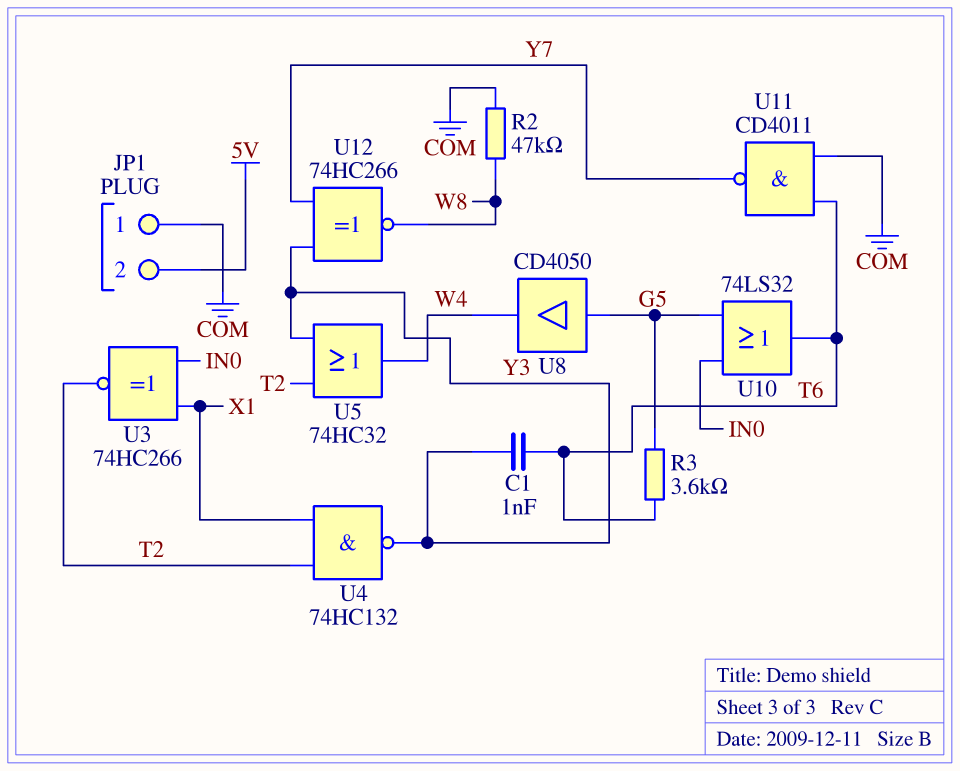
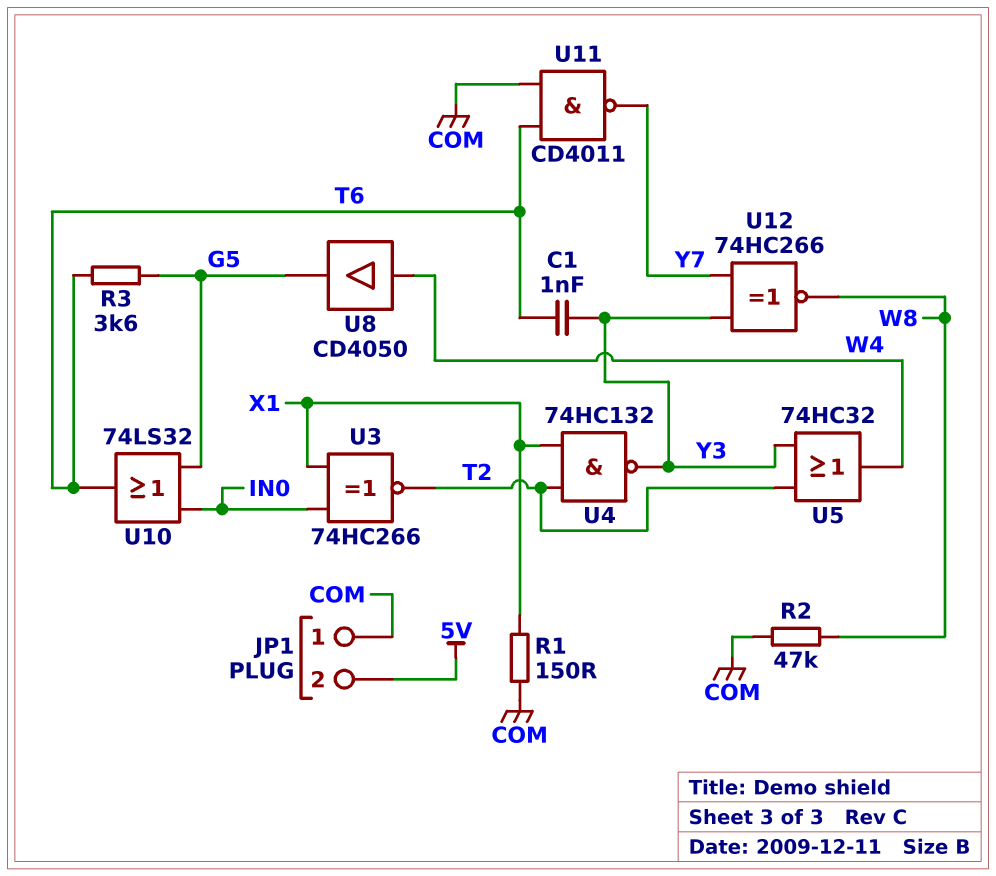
R1: none -> 150 (COM, X1)
U8: buffer CD4050 (in G5, out W4) -> buffer CD4050 (in W4, out G5)

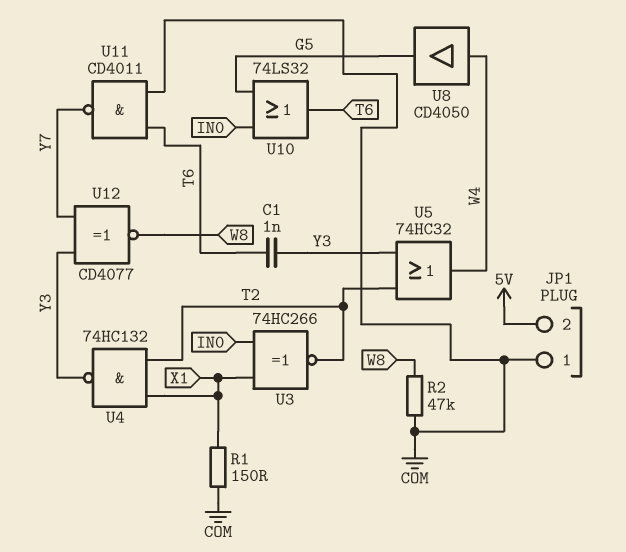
R3: 3.6k (G5, T6) -> none
U12: XNOR 74HC266 (in Y3, in Y7, out W8) -> XNOR CD4077 (in Y3, in Y7, out W8)

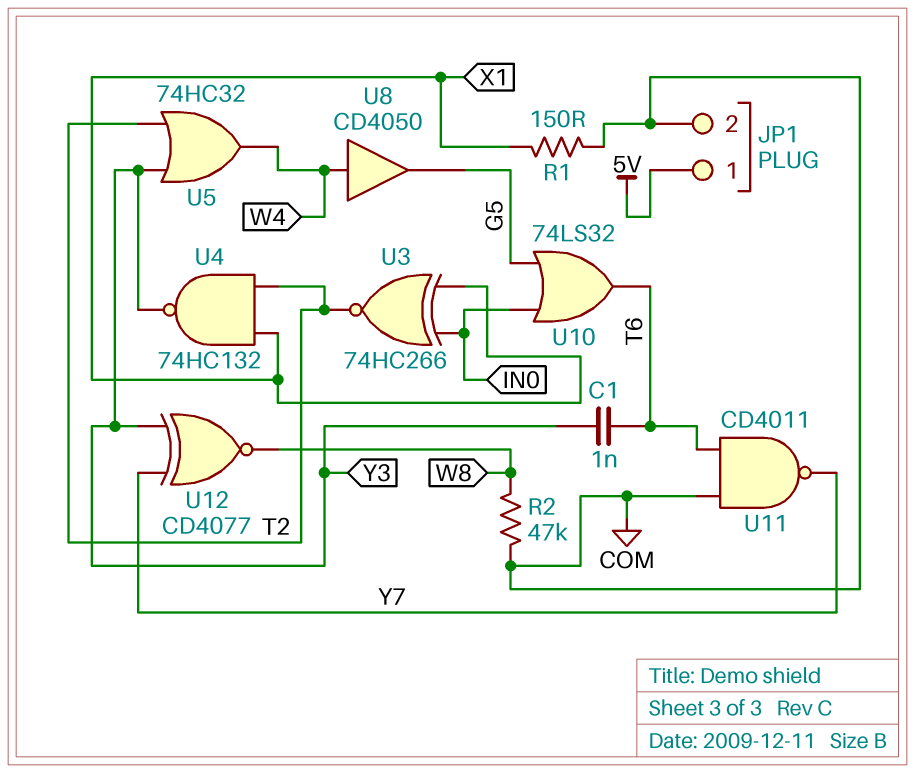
JP1 pin 1: COM -> 5V
JP1 pin 2: 5V -> COM

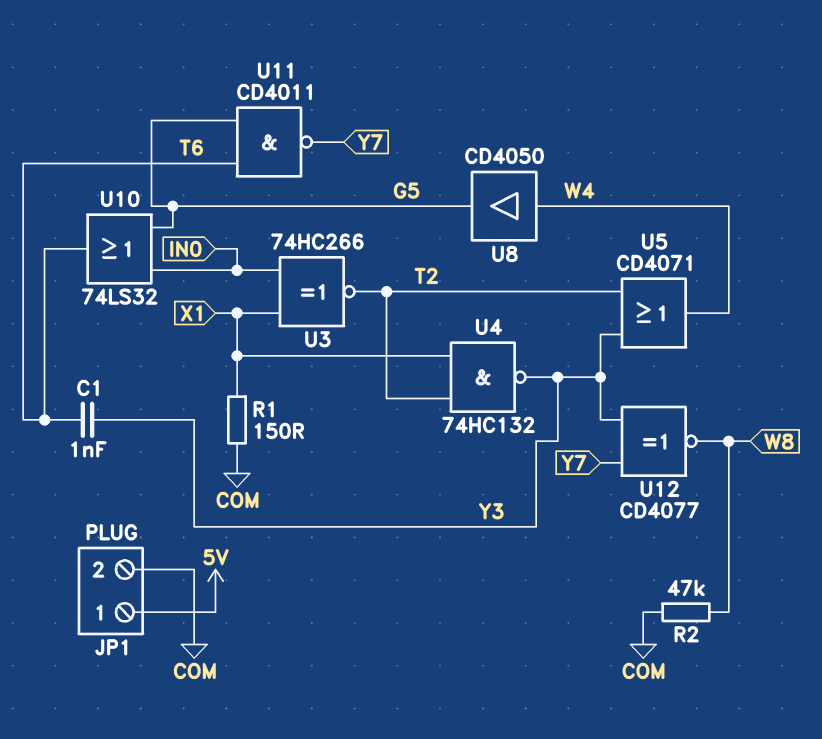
U5: OR 74HC32 (in T2, in Y3, out W4) -> OR CD4071 (in T2, in Y3, out W4)
U11: NAND CD4011 (in COM, in T6, out Y7) -> NAND CD4011 (in G5, in T6, out Y7)

